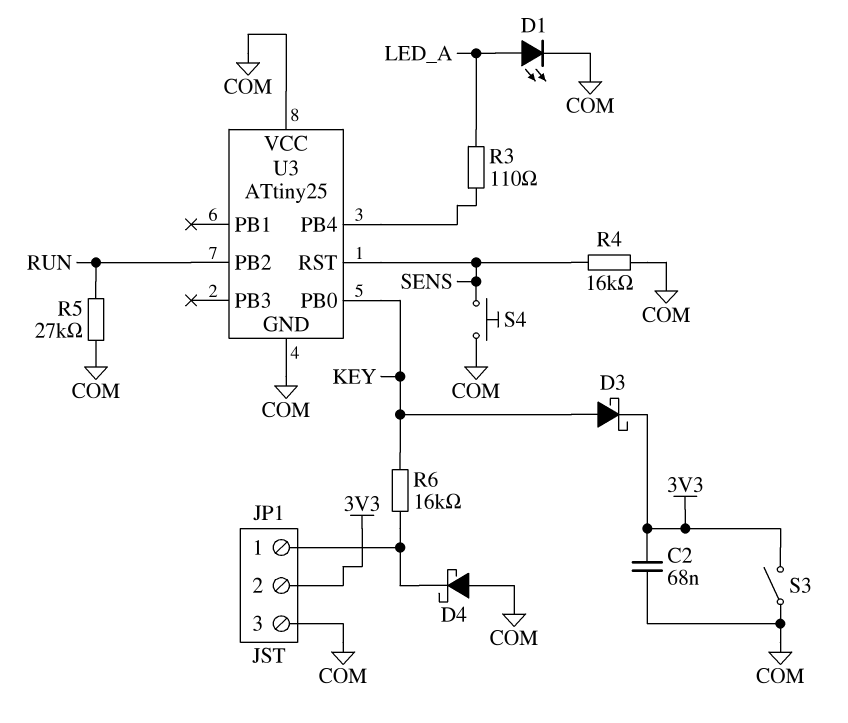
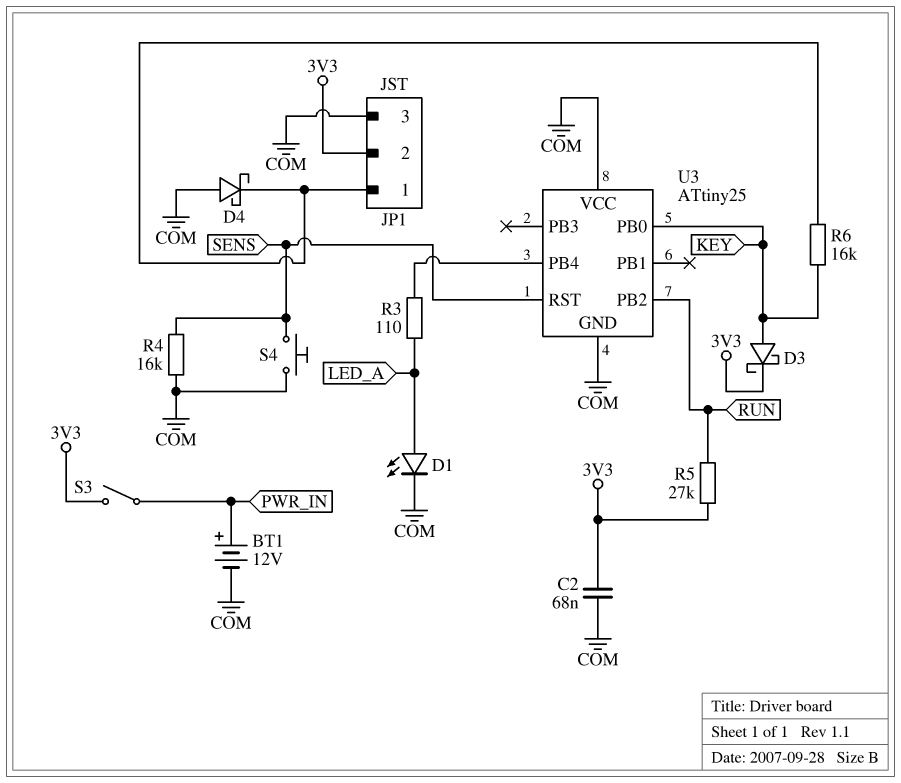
BT1: none -> 12V (plus PWR_IN, minus COM)
R5: 27k (COM, RUN) -> 27k (3V3, RUN)
S3: switch (3V3, COM) -> switch (3V3, PWR_IN)

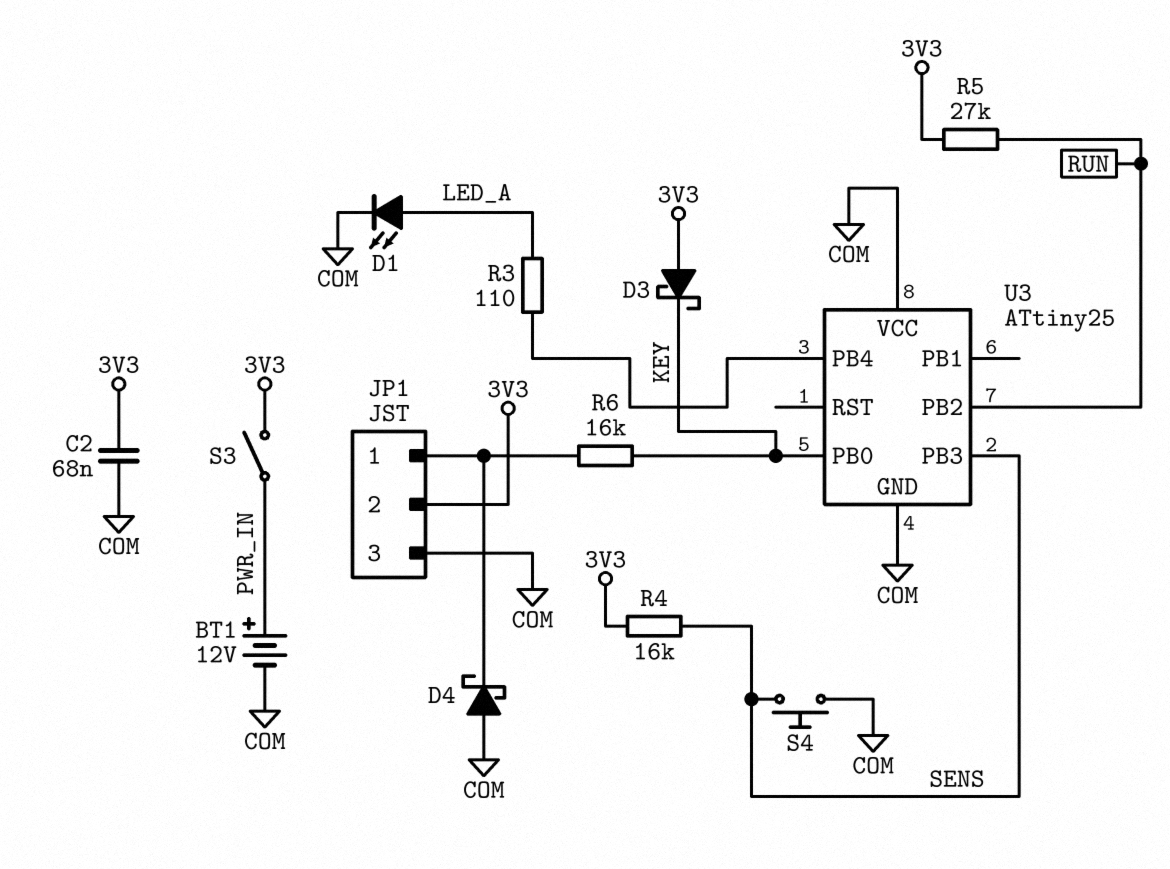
D3: schottky (A KEY, K 3V3) -> schottky (A 3V3, K KEY)
R4: 16k (COM, SENS) -> 16k (3V3, SENS)
U3 pin PB3: none -> SENS
U3 pin RST: SENS -> none

